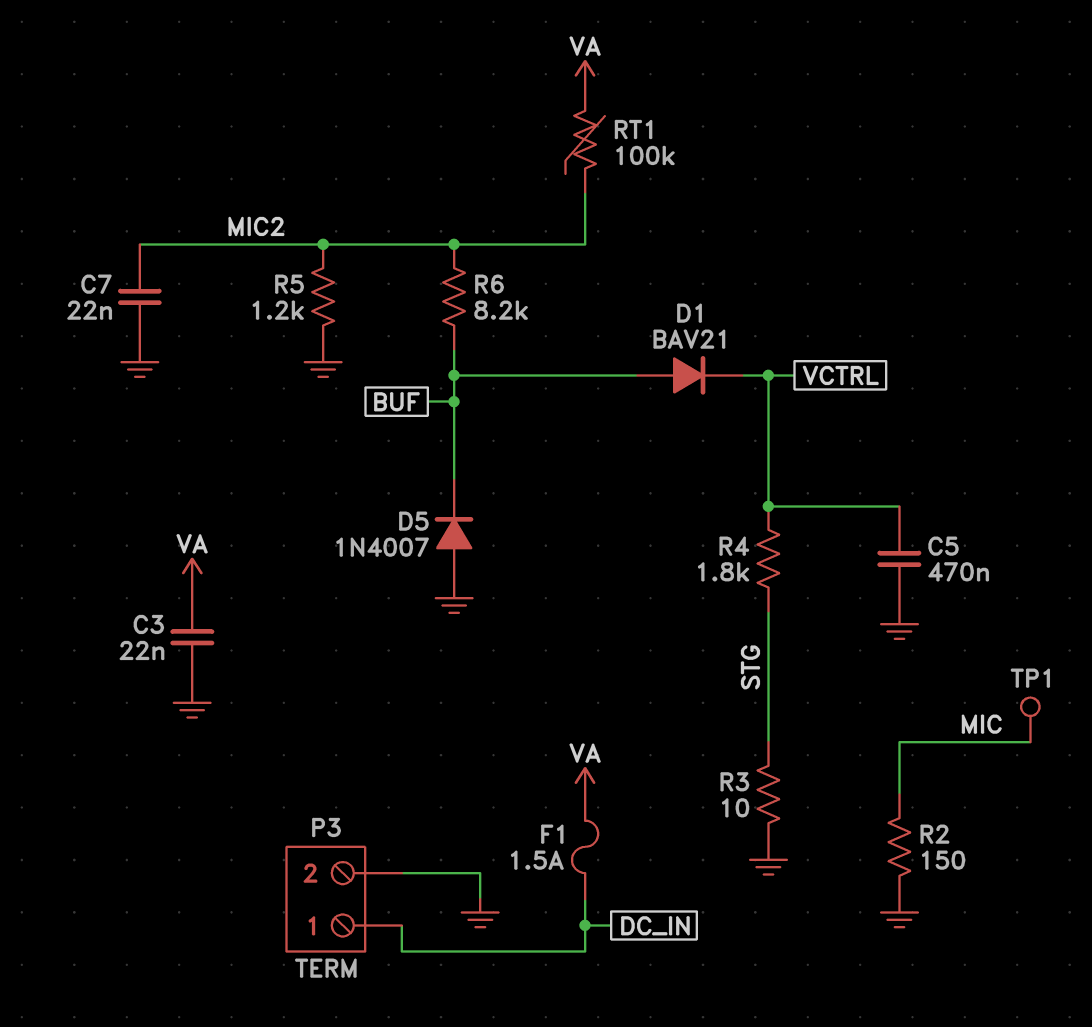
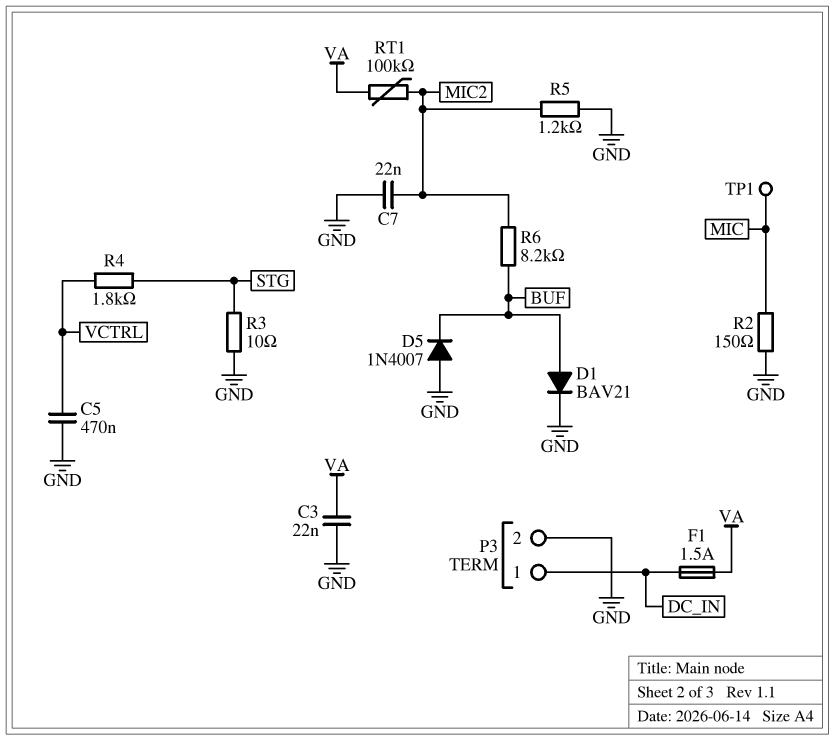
D1: diode BAV21 (A BUF, K VCTRL) -> diode BAV21 (A BUF, K GND)

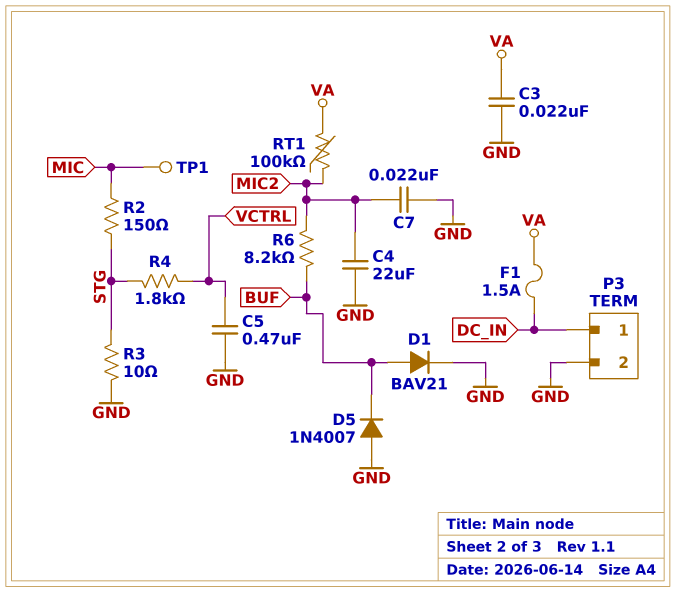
C4: none -> 22uF (GND, MIC2)
R2: 150 (GND, MIC) -> 150 (MIC, STG)
R5: 1.2k (GND, MIC2) -> none

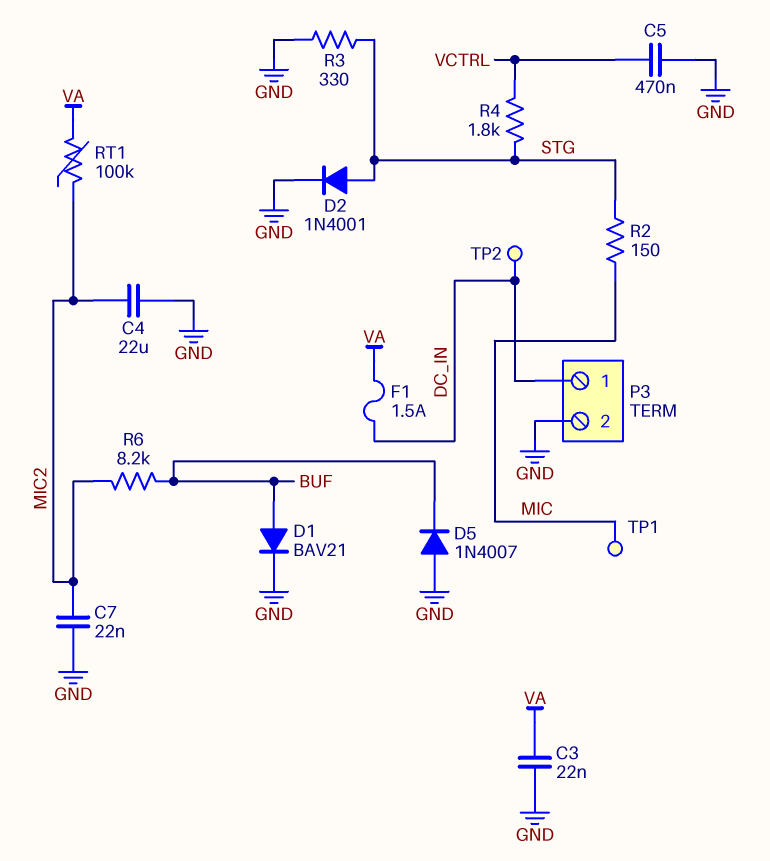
D2: none -> diode 1N4001 (A STG, K GND)
R3: 10 (GND, STG) -> 330 (GND, STG)
TP2: none -> test point (DC_IN)

